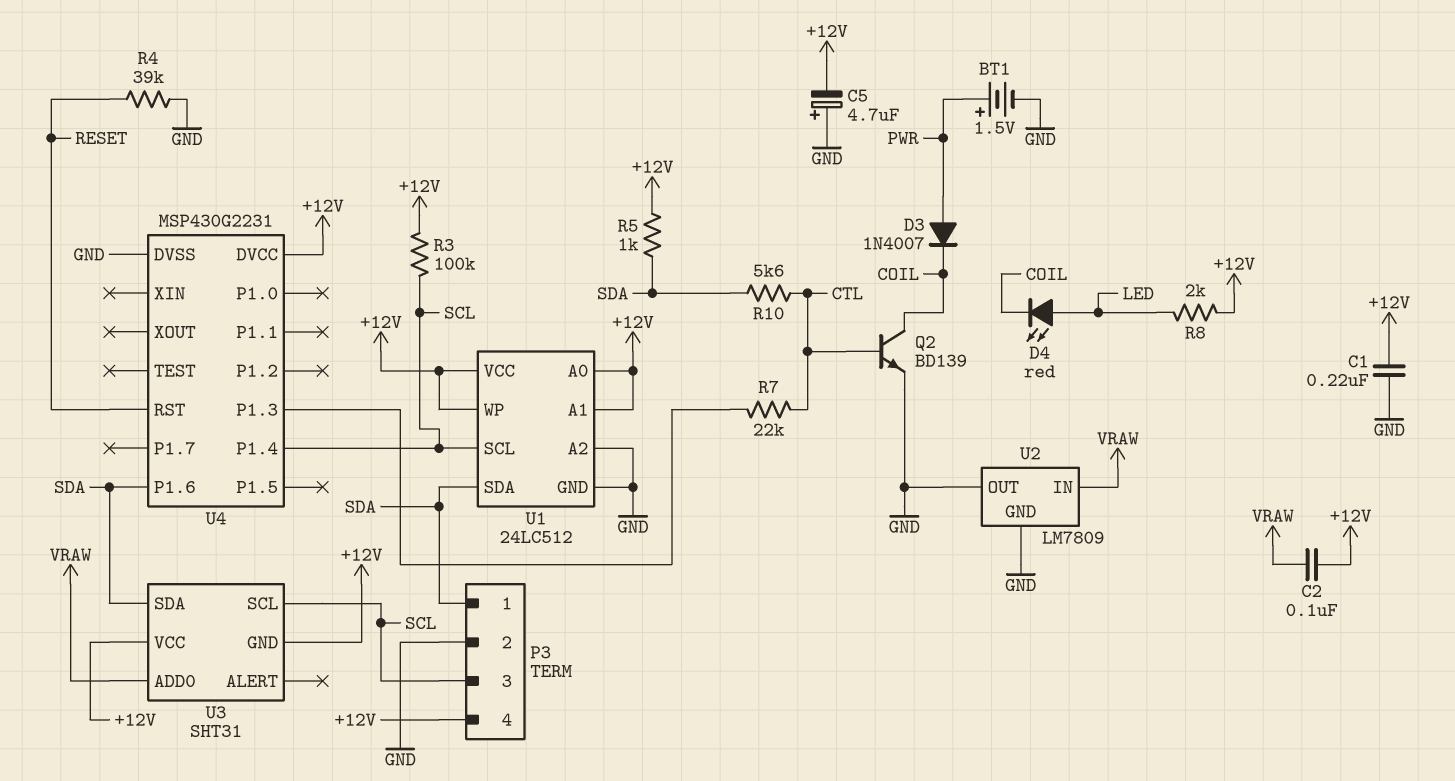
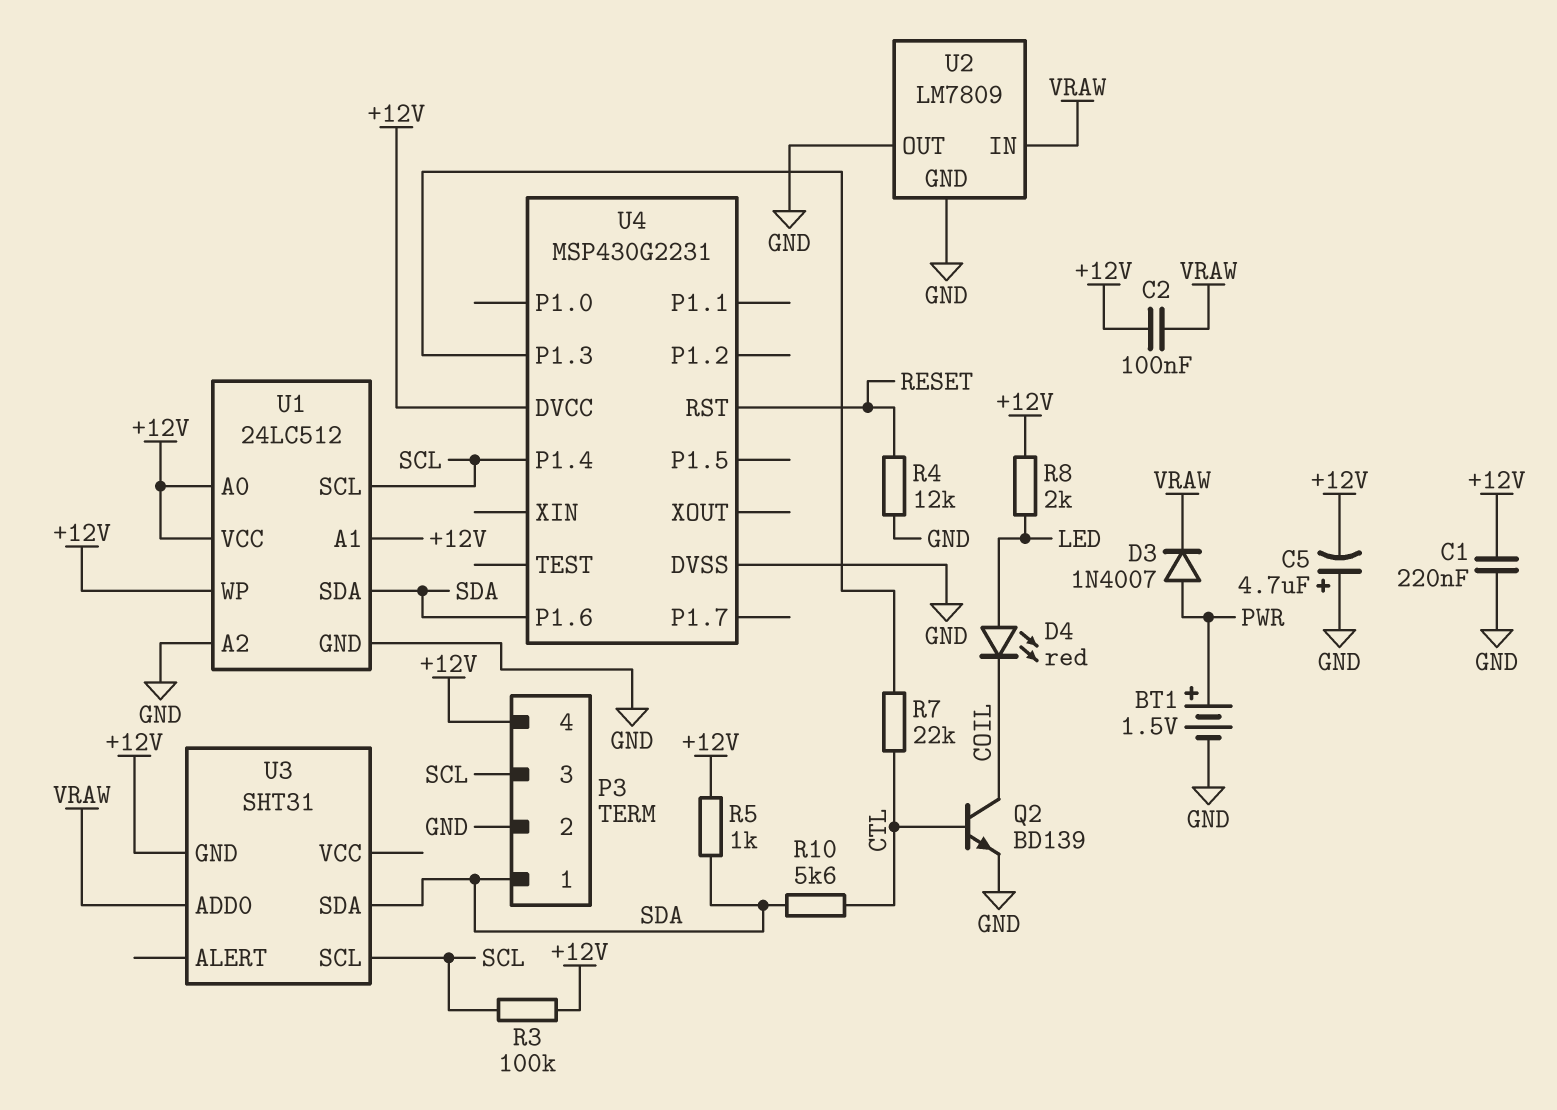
D3: diode 1N4007 (A PWR, K COIL) -> diode 1N4007 (A PWR, K VRAW)
R4: 39k (GND, RESET) -> 12k (GND, RESET)
U3 pin VCC: +12V -> none

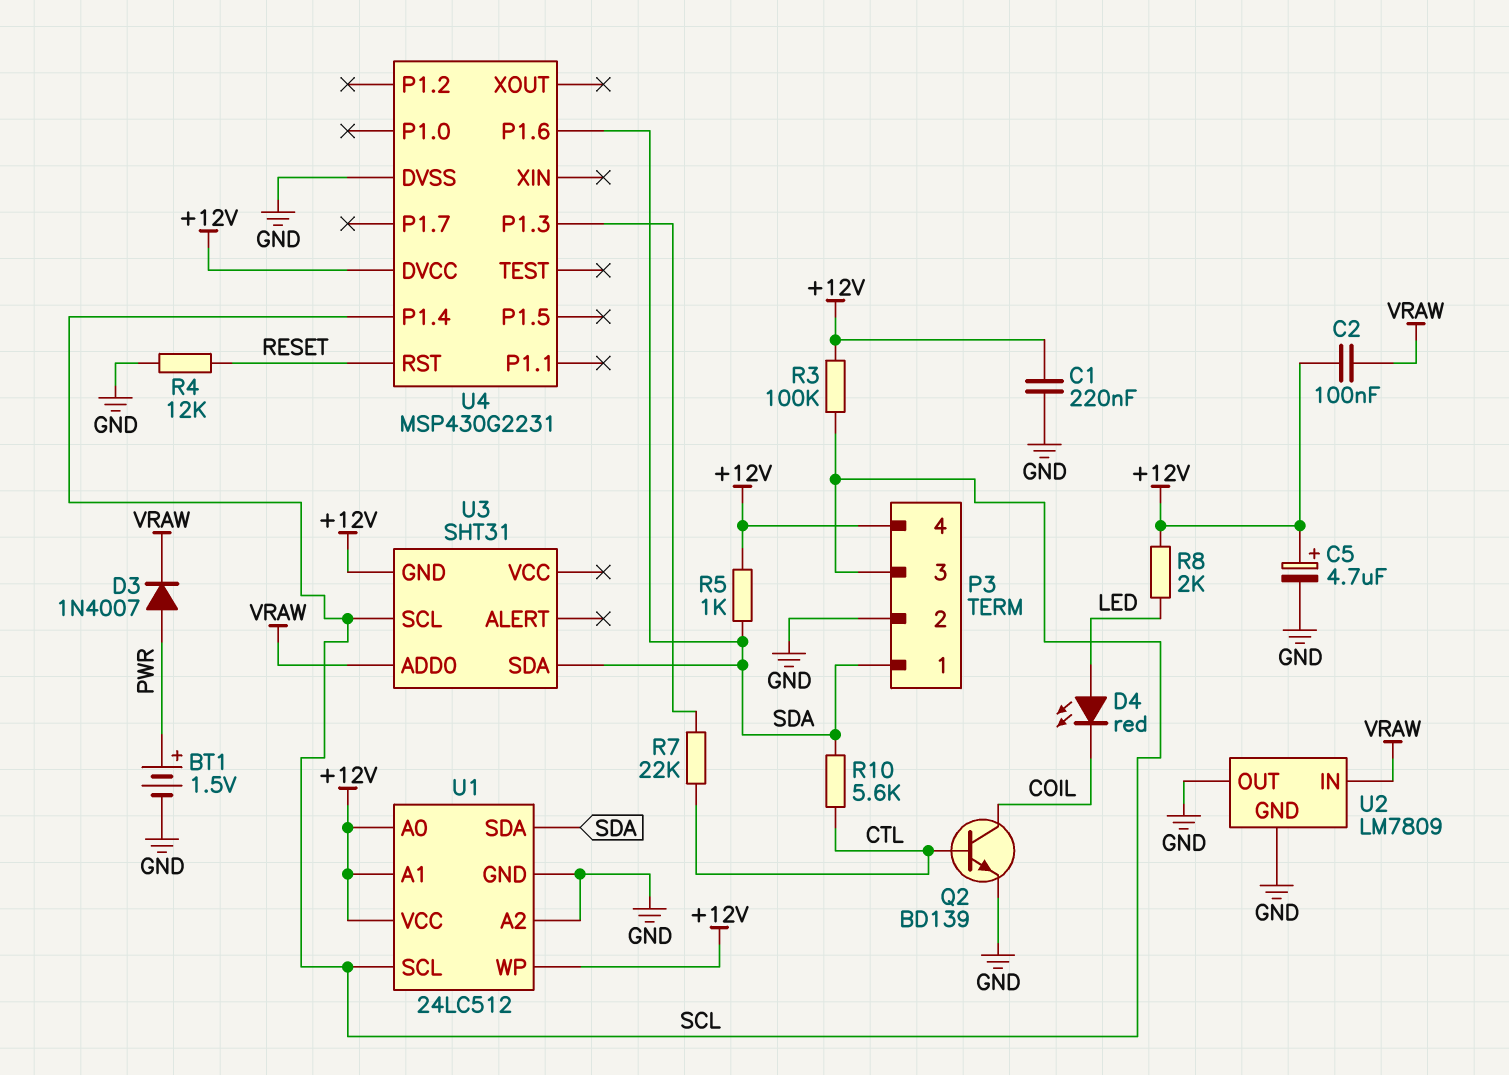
C5: 4.7uF (plus GND, minus +12V) -> 4.7uF (plus +12V, minus GND)

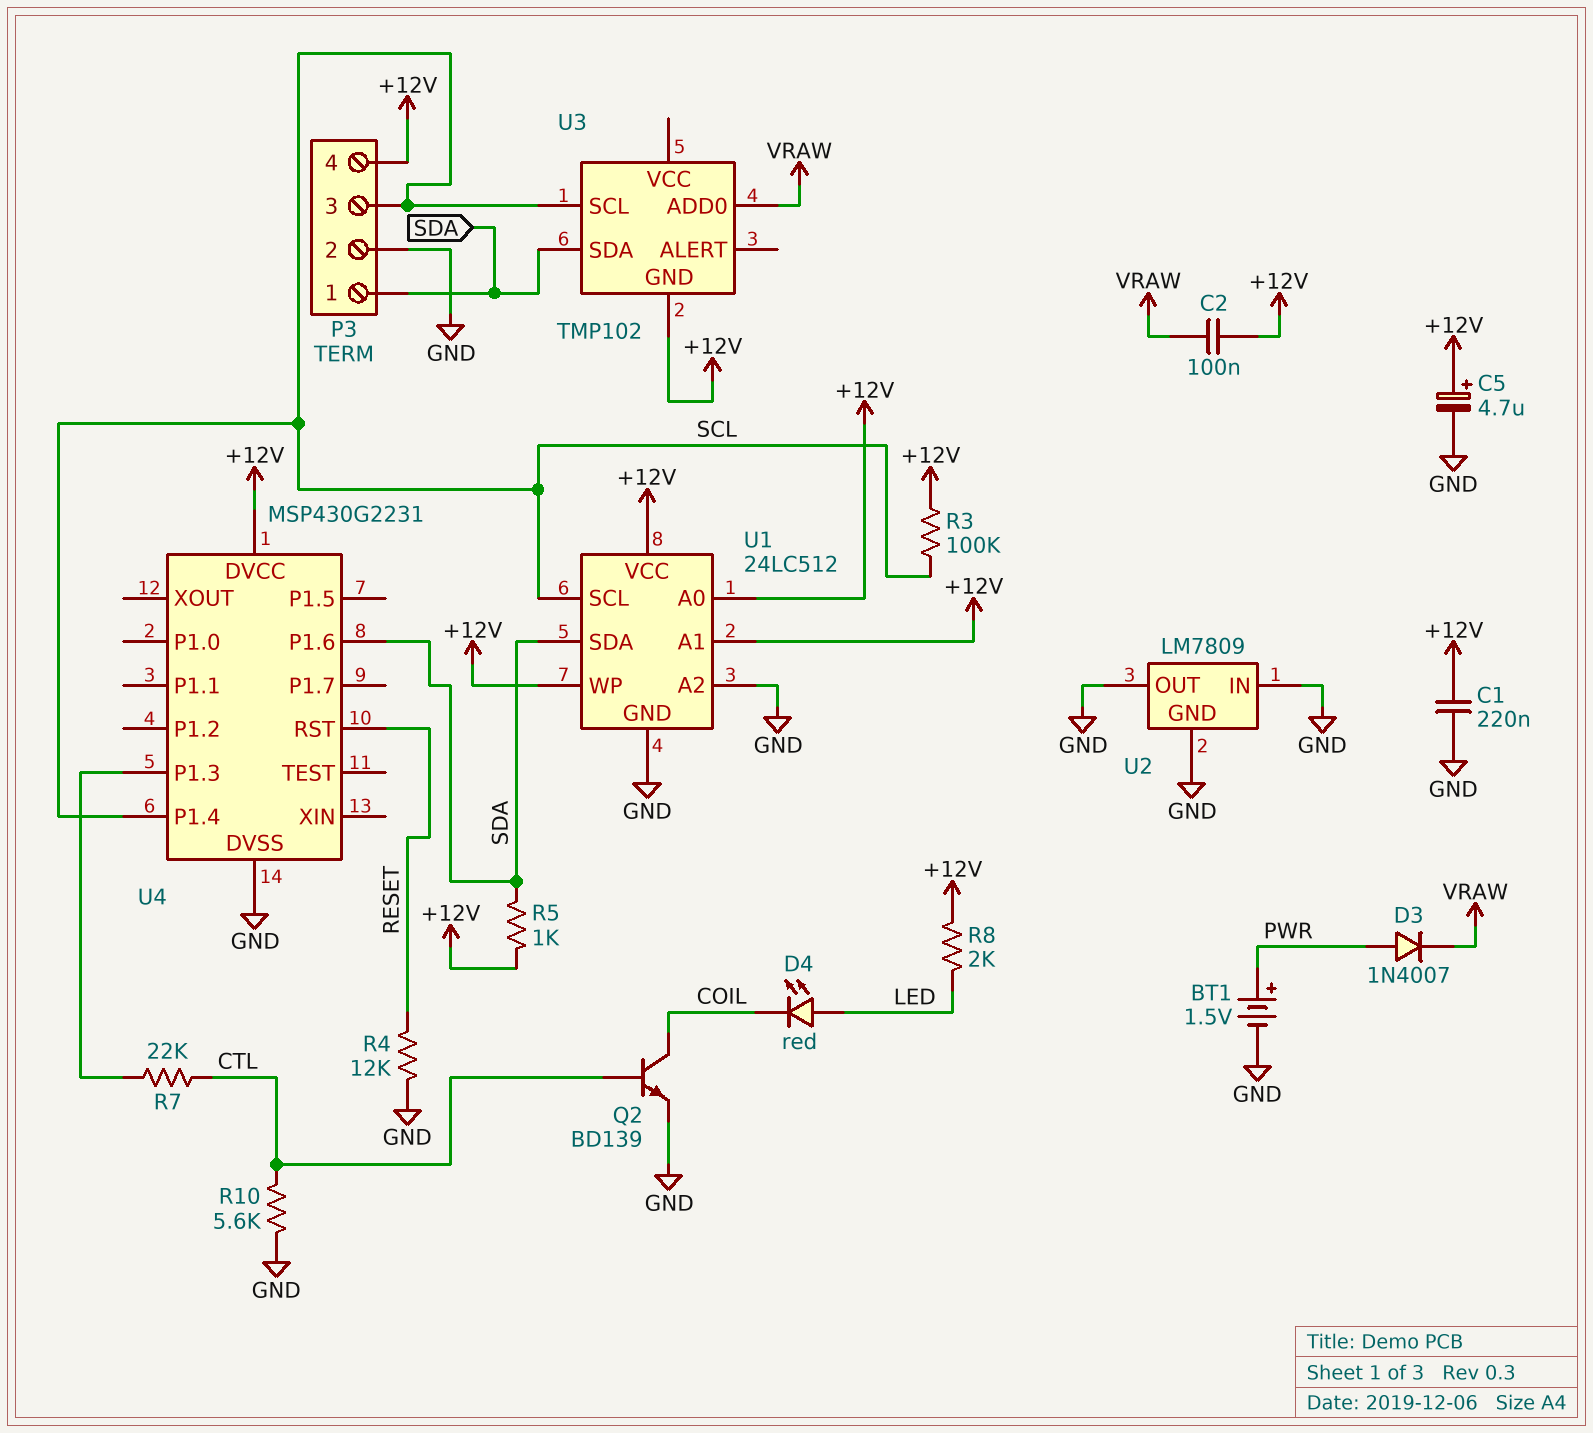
R10: 5.6k (CTL, SDA) -> 5.6k (CTL, GND)
U2 pin IN: VRAW -> GND
U3: SHT31 -> TMP102

